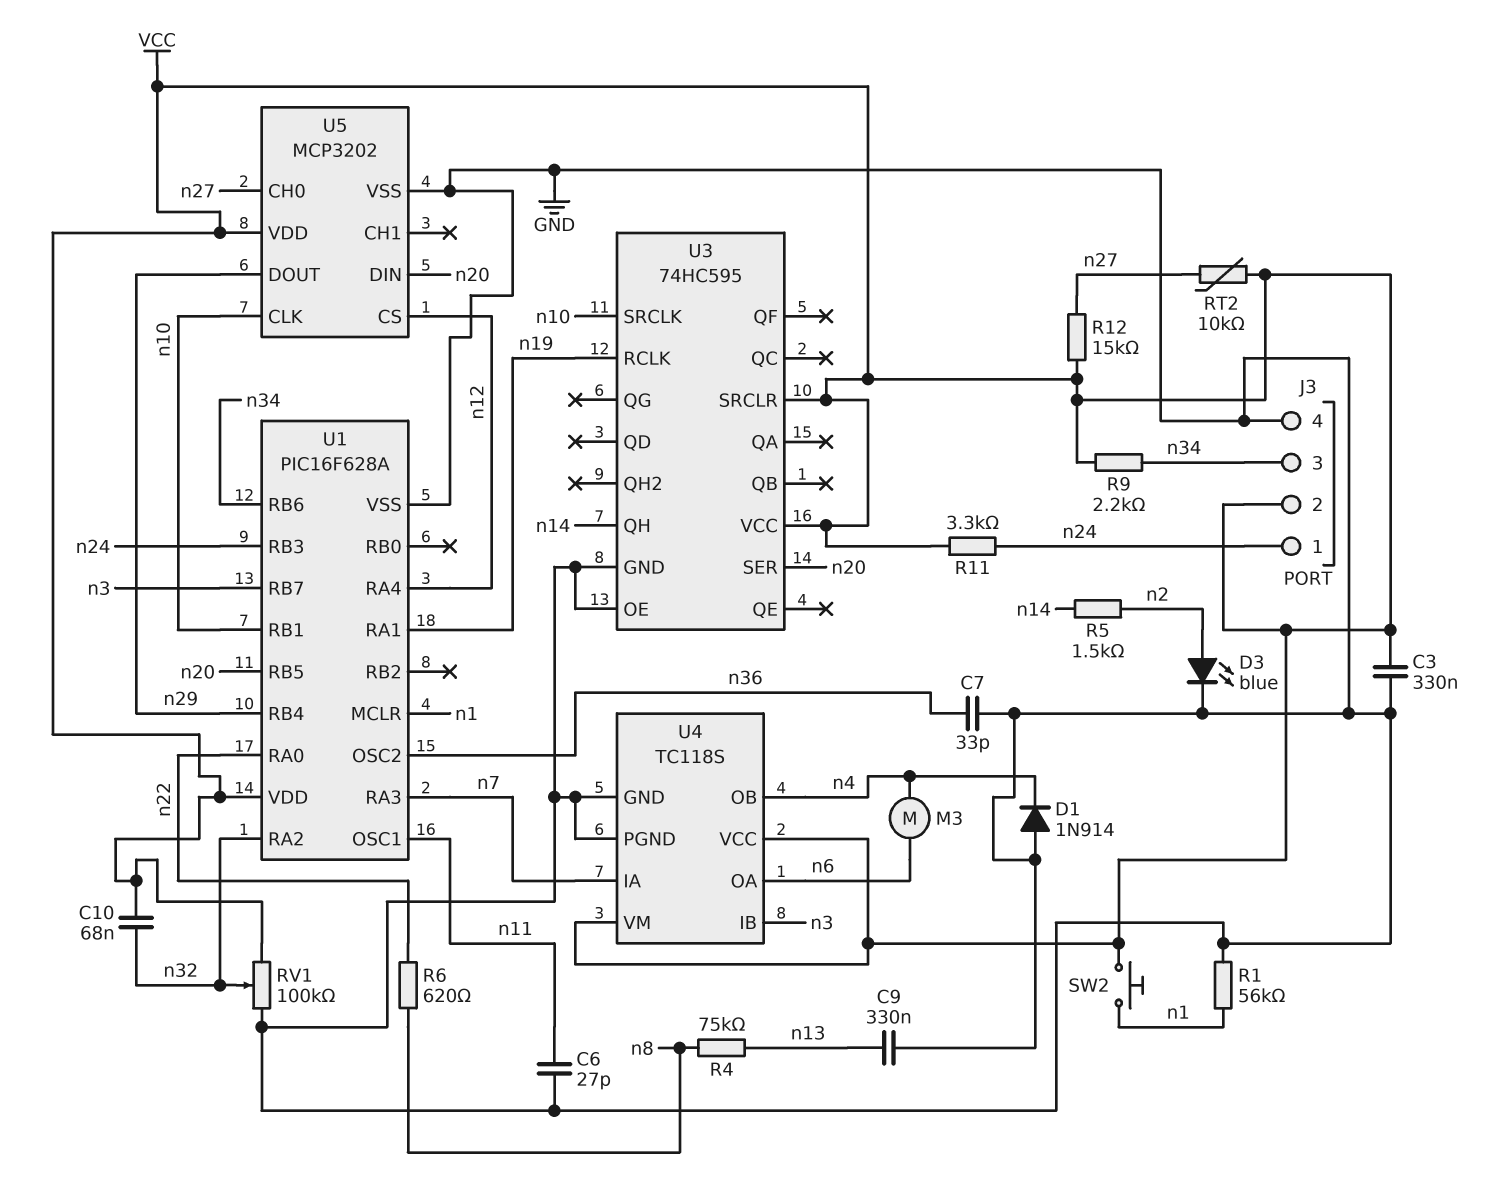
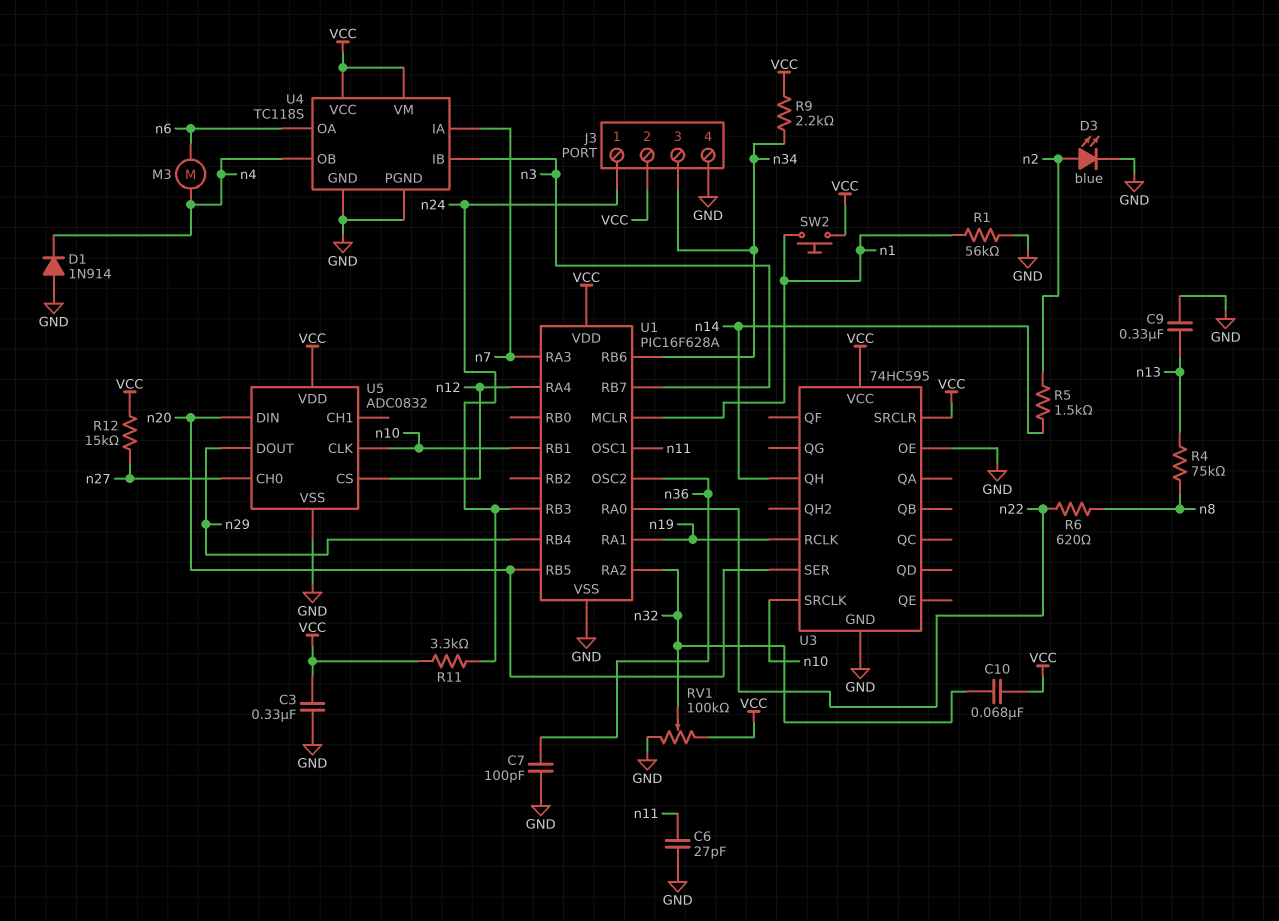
C7: 33pF (GND, n36) -> 100pF (GND, n36)
RT2: 10k (VCC, n27) -> none
U5: MCP3202 -> ADC0832

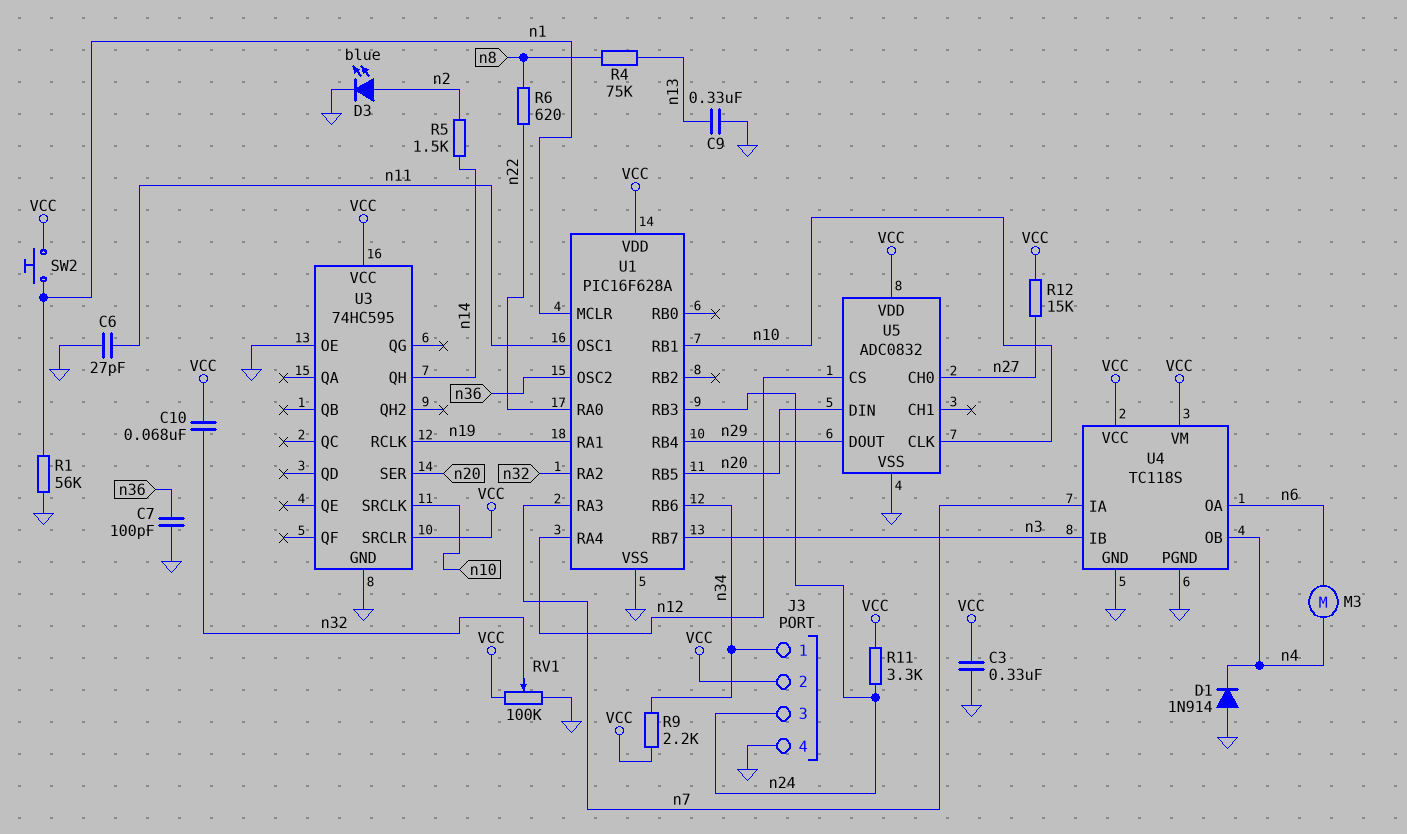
J3 pin 1: n24 -> n34
J3 pin 3: n34 -> n24

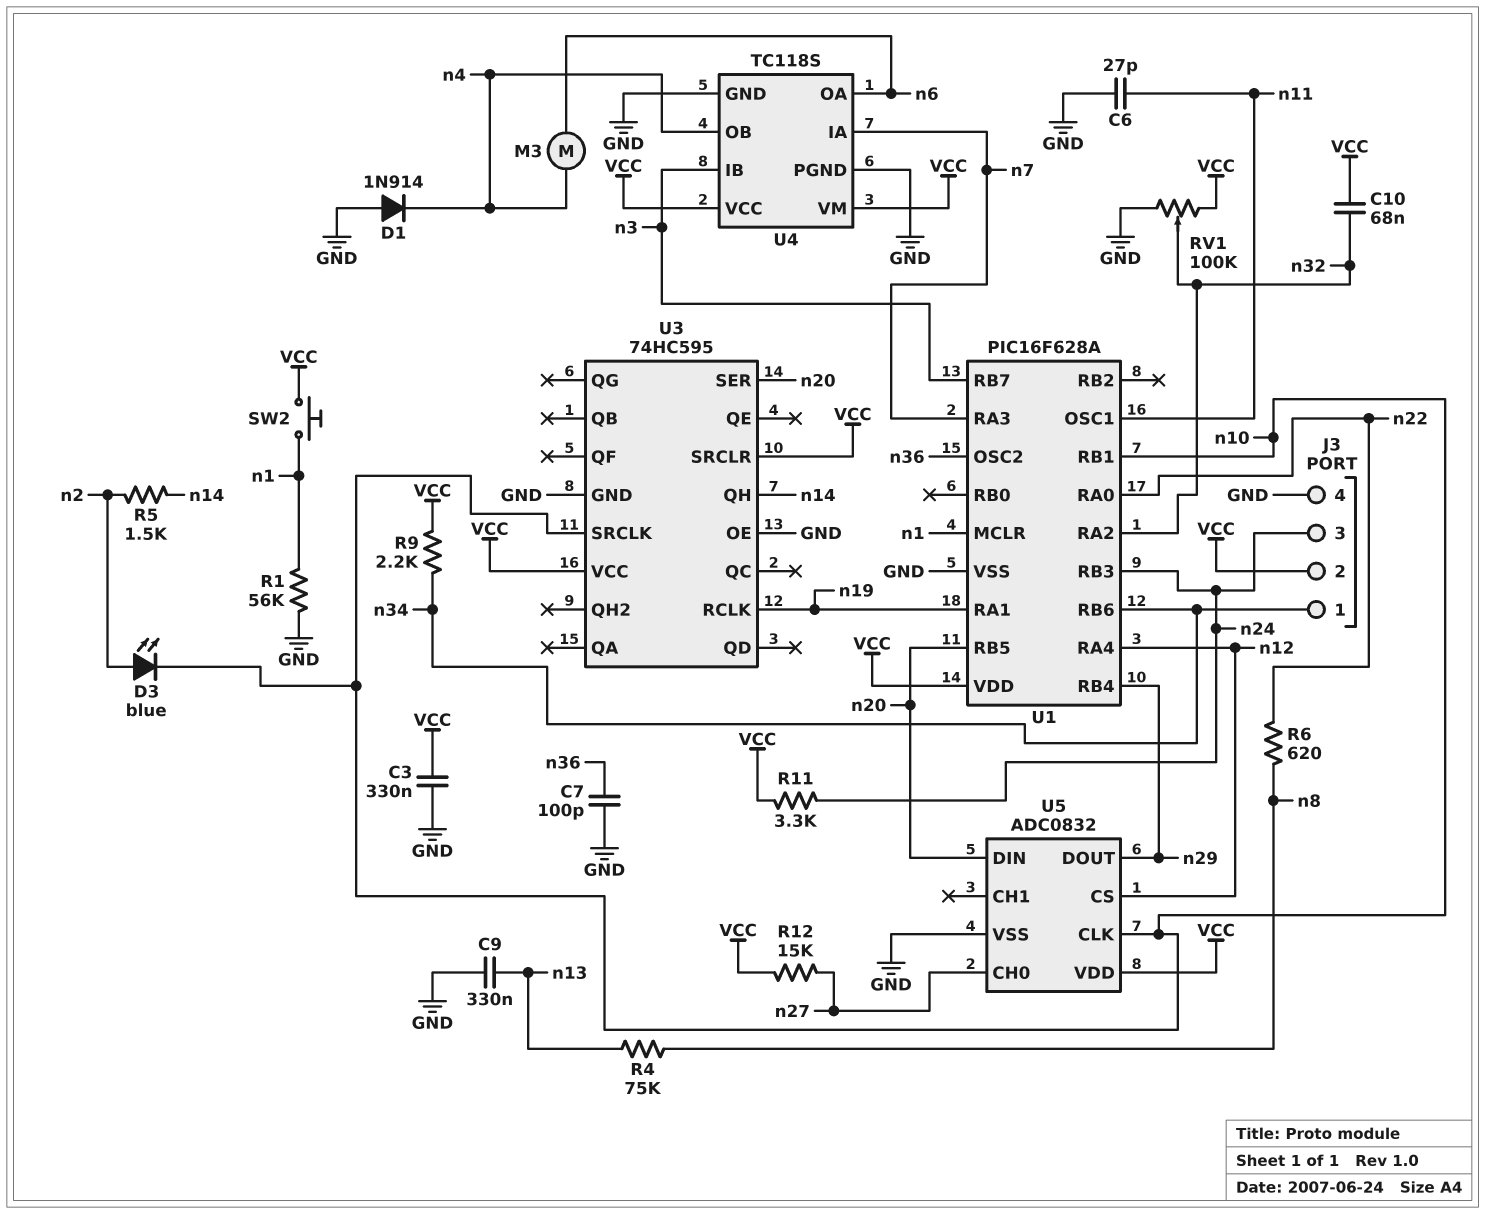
D3: LED blue (A n2, K GND) -> LED blue (A n2, K n10)

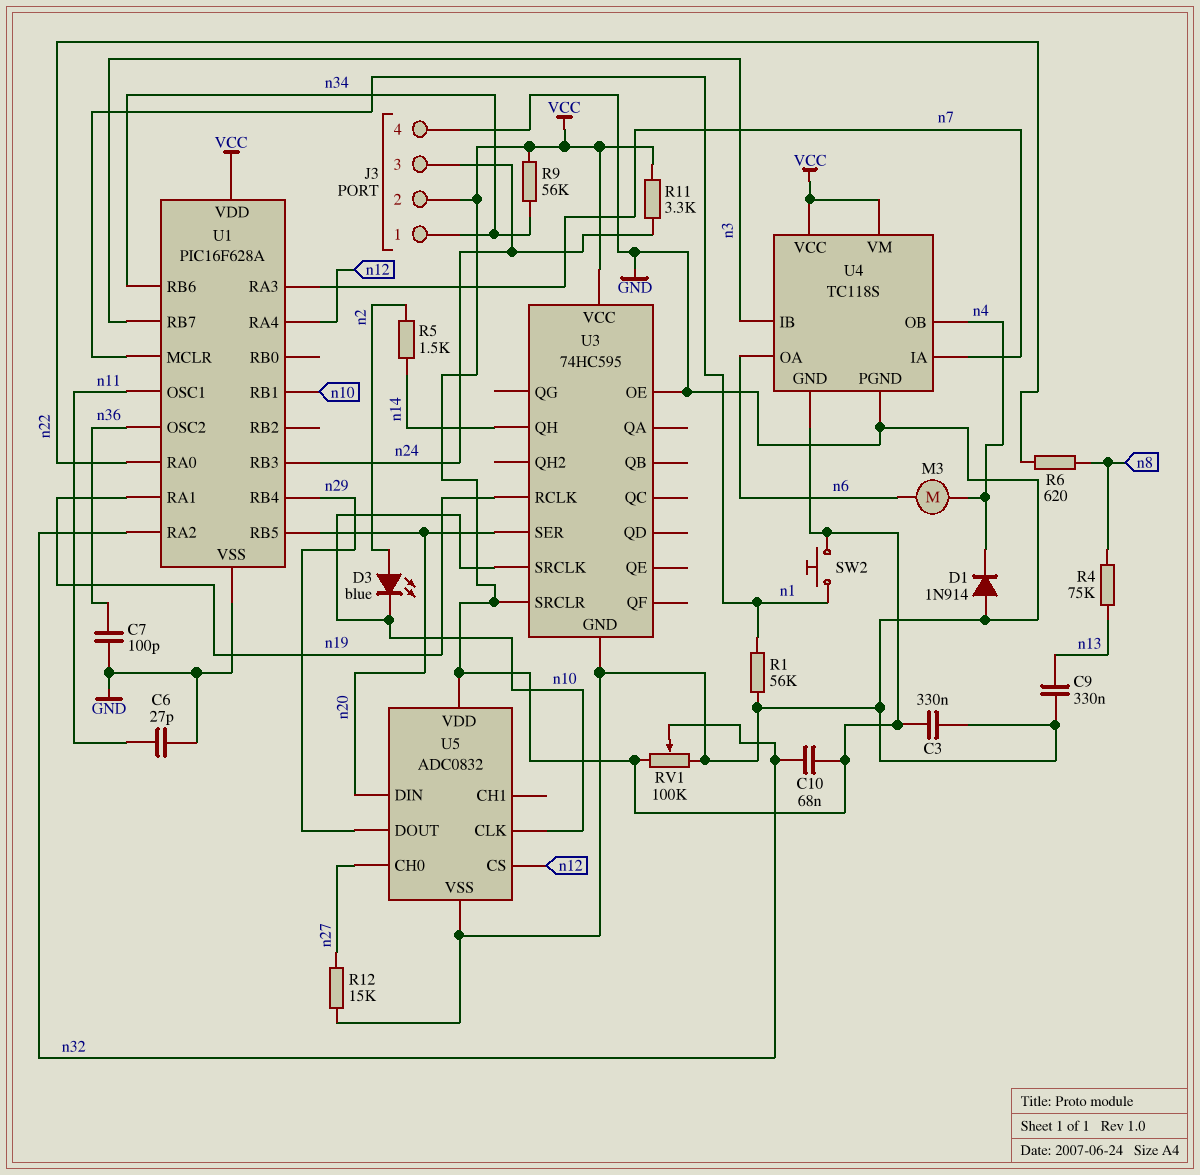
R9: 2.2k (VCC, n34) -> 56k (VCC, n34)
R12: 15k (VCC, n27) -> 15k (GND, n27)
U4 pin GND: GND -> VCC

